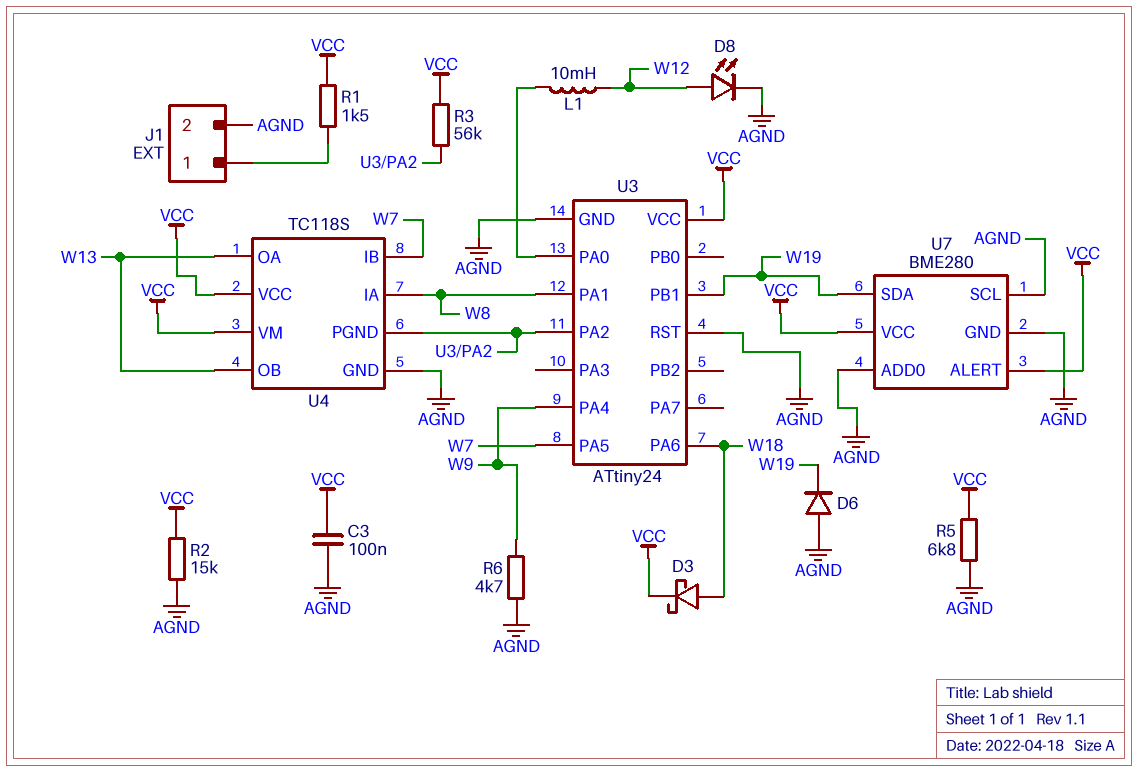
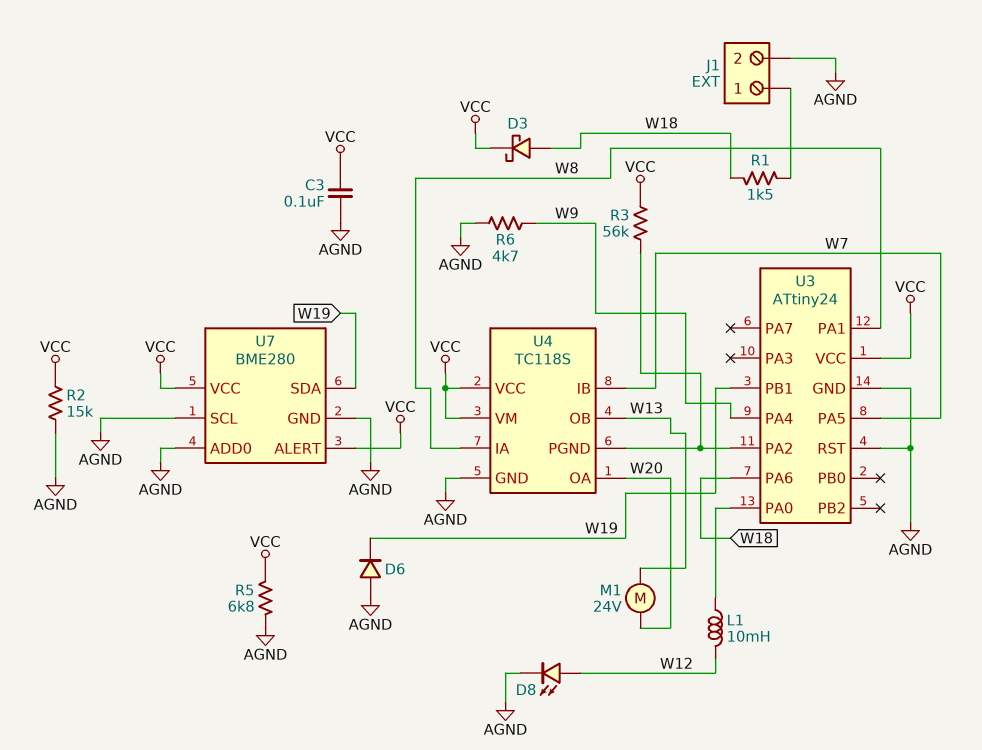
M1: none -> motor 24V (W13, W20)
R1: 1.5k (J1/1, VCC) -> 1.5k (J1/1, W18)
U4 pin OA: W13 -> W20

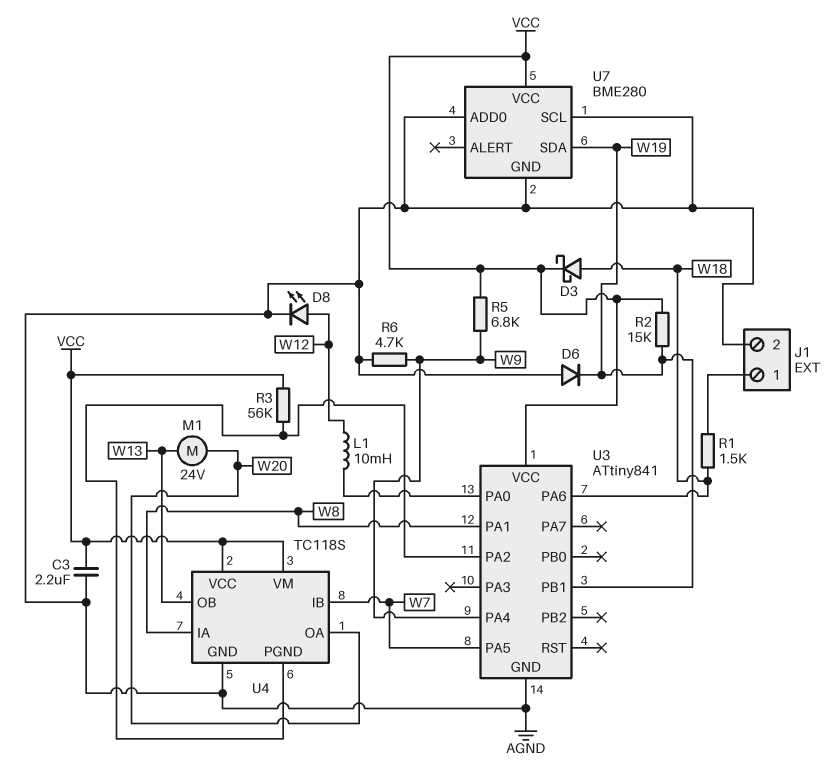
C3: 100nF (AGND, VCC) -> 2.2uF (AGND, VCC)
R2: 15k (AGND, VCC) -> 15k (VCC, W19)
R5: 6.8k (AGND, VCC) -> 6.8k (VCC, W9)
U3: ATtiny24 -> ATtiny841
U3 pin RST: AGND -> none
U7 pin ALERT: VCC -> none

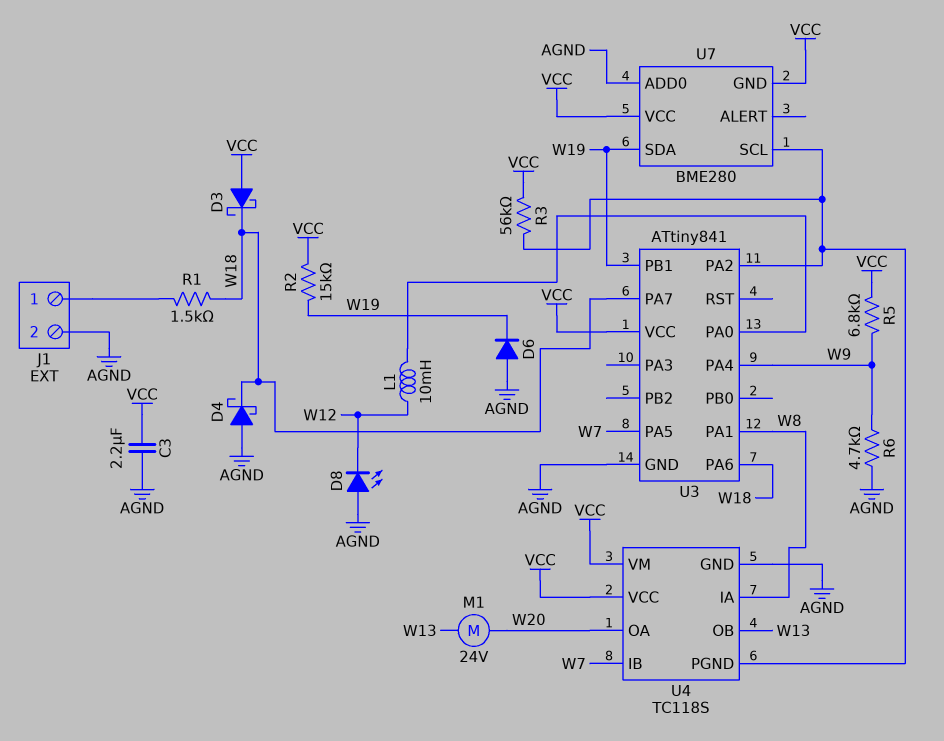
D3: schottky (A W18, K VCC) -> schottky (A VCC, K W18)
D4: none -> schottky (A AGND, K W18)
D8: LED (A W12, K AGND) -> LED (A AGND, K W12)
U3 pin PA7: none -> W18
U7 pin GND: AGND -> VCC
U7 pin SCL: AGND -> U3/PA2

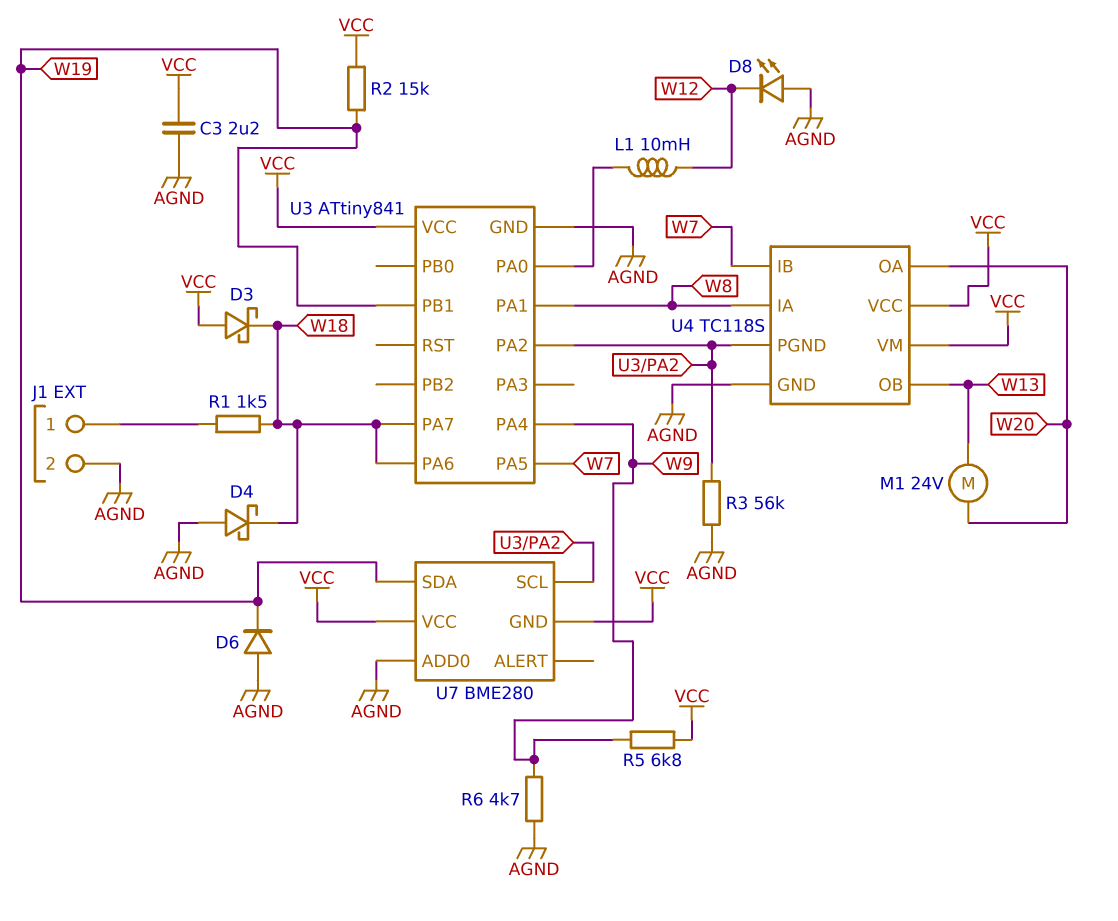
R3: 56k (U3/PA2, VCC) -> 56k (AGND, U3/PA2)

